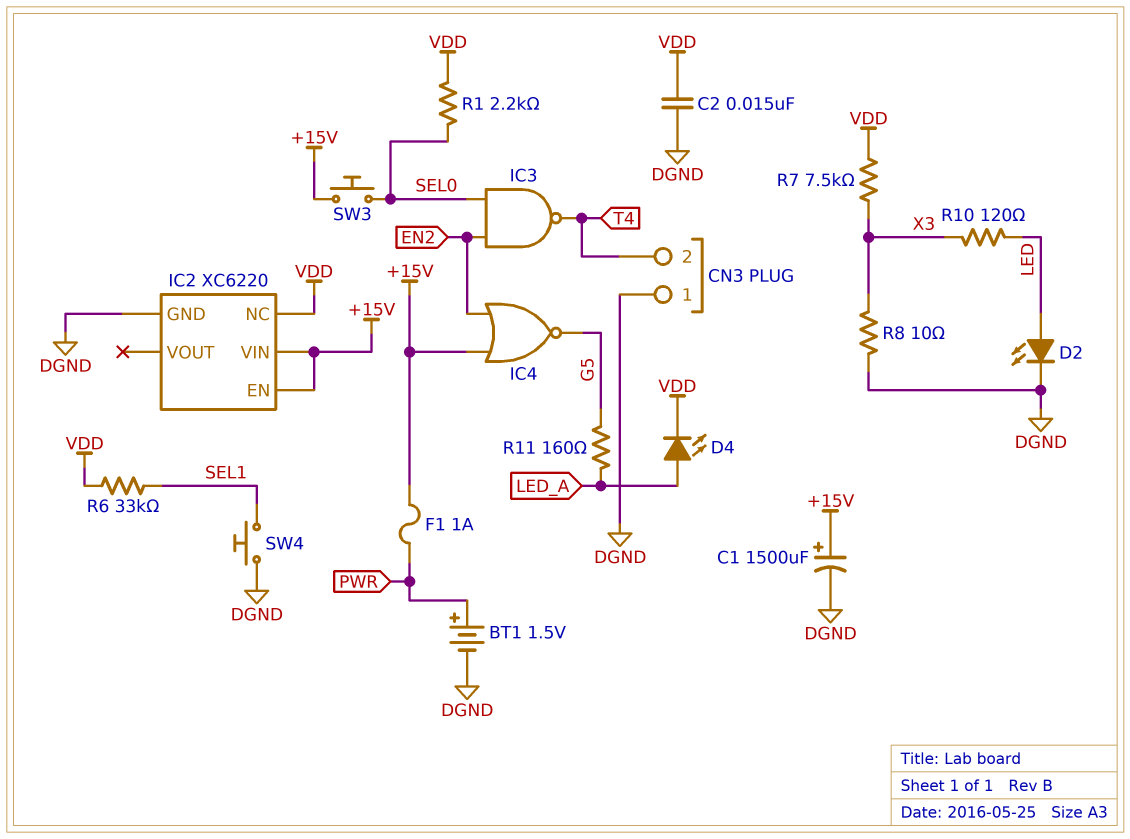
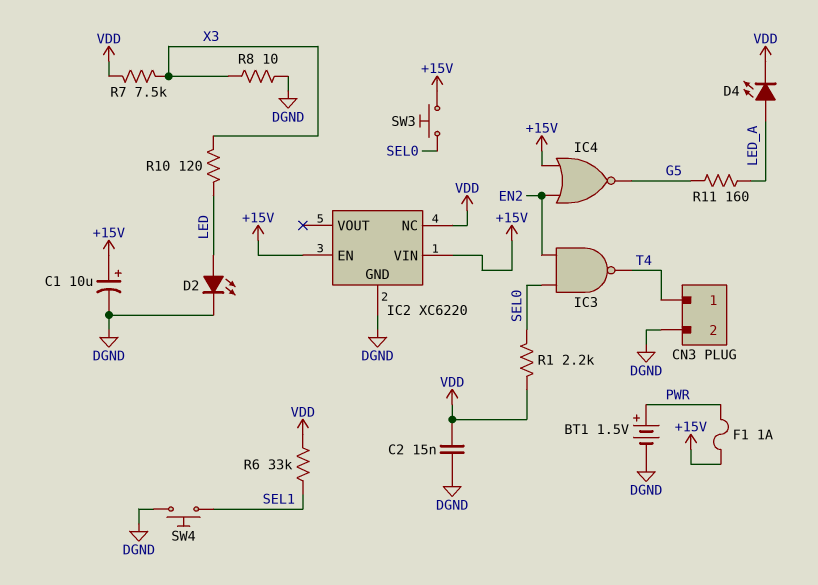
C1: 1500uF (plus +15V, minus DGND) -> 10uF (plus +15V, minus DGND)
CN3 pin 1: DGND -> T4
CN3 pin 2: T4 -> DGND

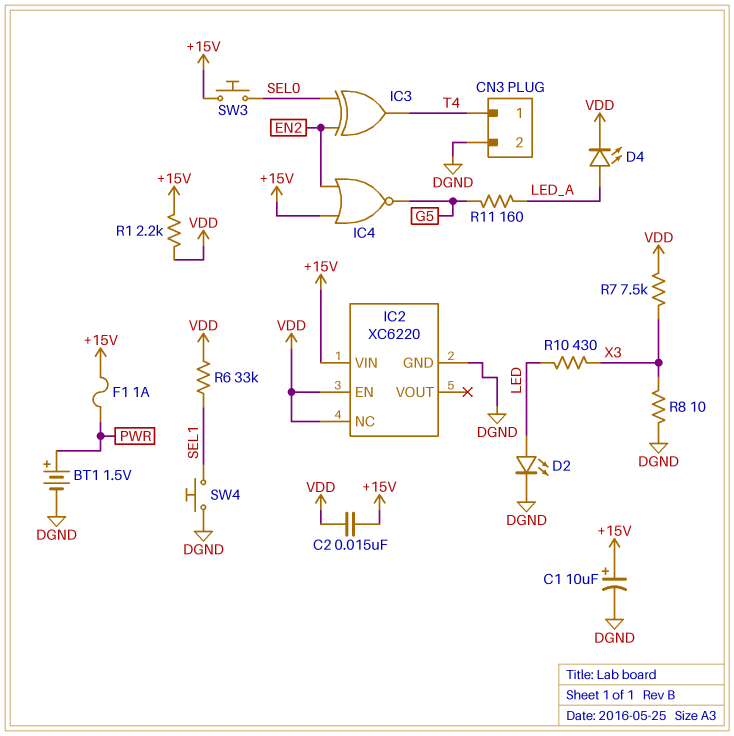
C2: 15nF (DGND, VDD) -> 15nF (+15V, VDD)
IC2 pin EN: +15V -> VDD
IC3: NAND (in EN2, in SEL0, out T4) -> XOR (in EN2, in SEL0, out T4)
R1: 2.2k (SEL0, VDD) -> 2.2k (+15V, VDD)
R10: 120 (LED, X3) -> 430 (LED, X3)

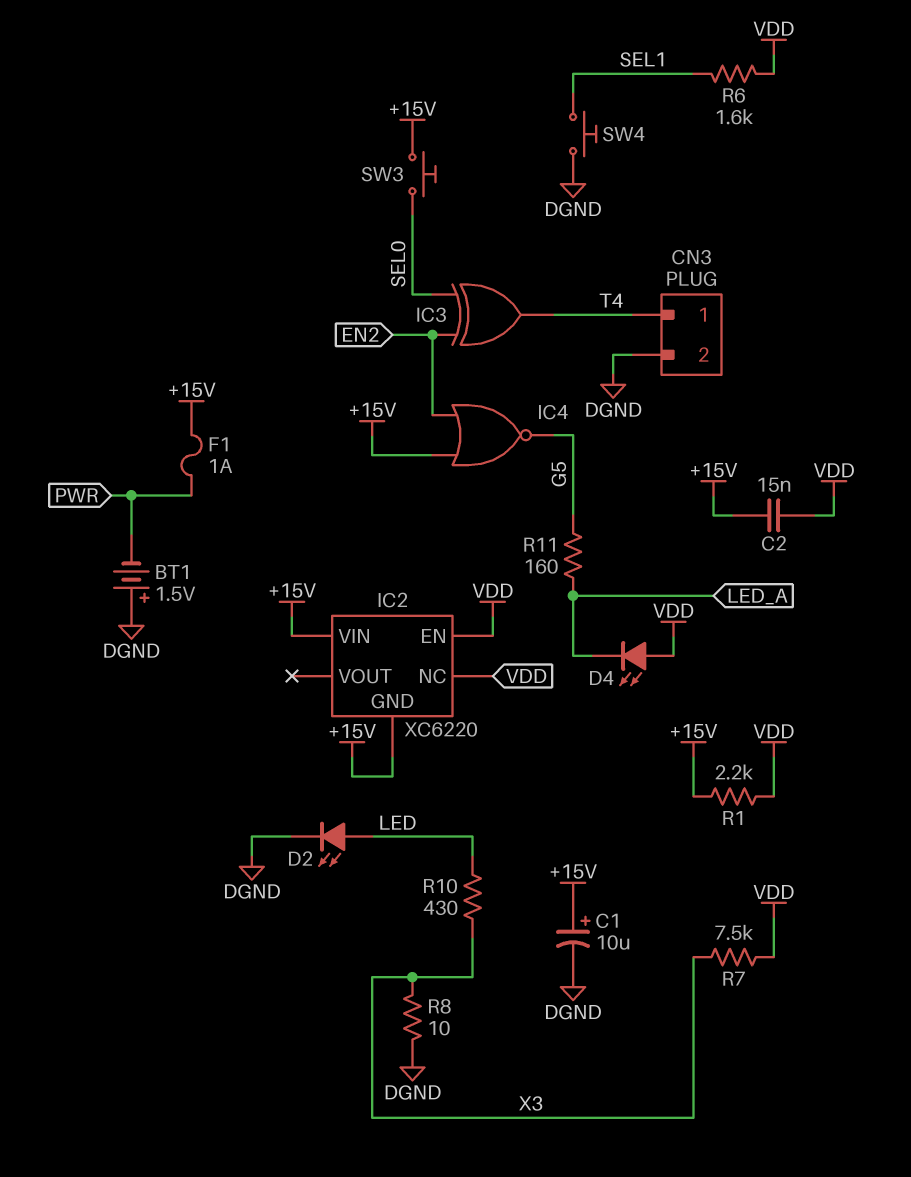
BT1: 1.5V (plus PWR, minus DGND) -> 1.5V (plus DGND, minus PWR)
D4: LED (A LED_A, K VDD) -> LED (A VDD, K LED_A)
IC2 pin GND: DGND -> +15V
R6: 33k (SEL1, VDD) -> 1.6k (SEL1, VDD)

